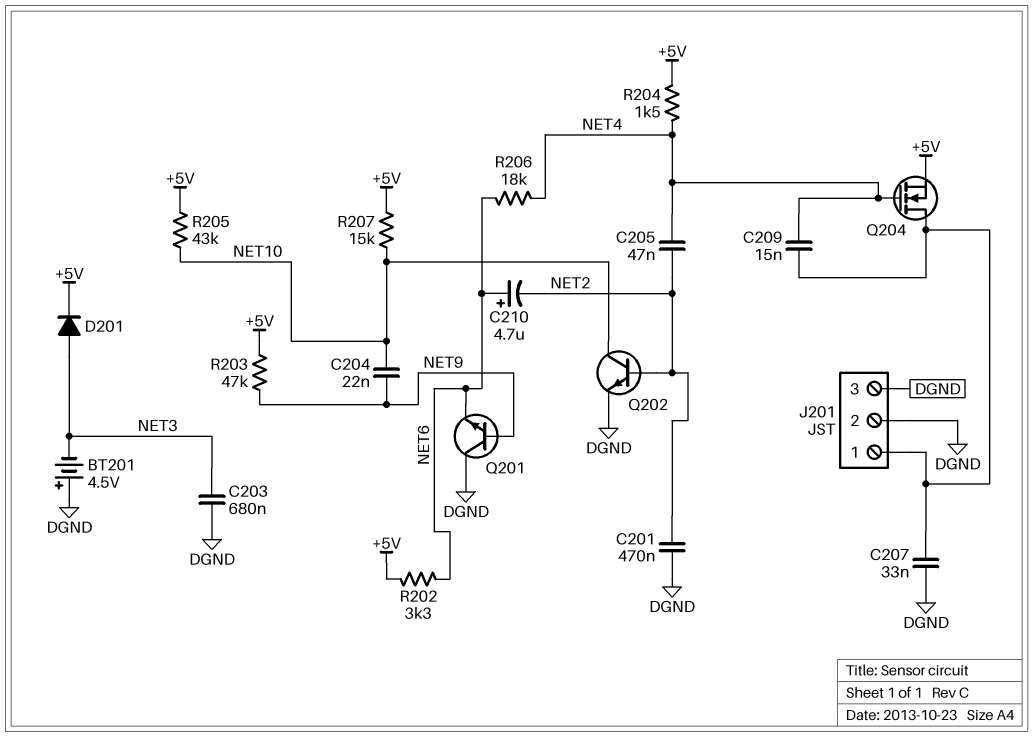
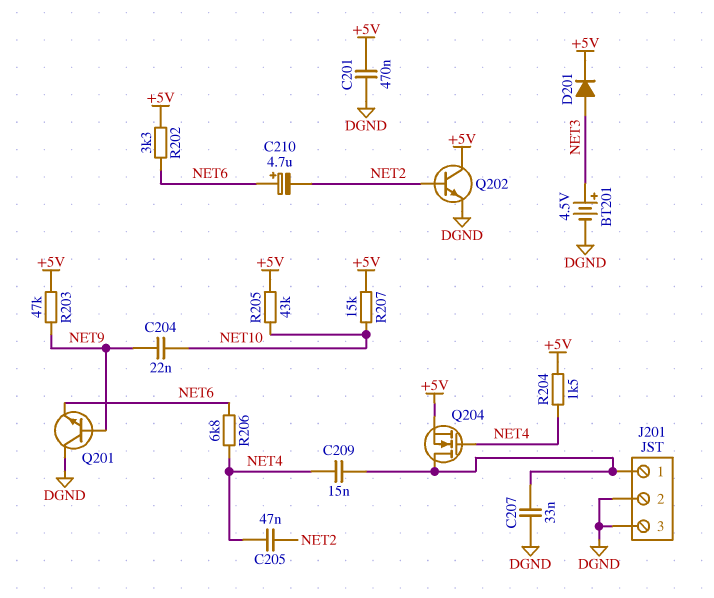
BT201: 4.5V (plus DGND, minus NET3) -> 4.5V (plus NET3, minus DGND)
C201: 470nF (DGND, NET2) -> 470nF (+5V, DGND)
C203: 680nF (DGND, NET3) -> none
Q202: NPN (B NET2, C NET10, E DGND) -> NPN (B NET2, C +5V, E DGND)
R206: 18k (NET4, NET6) -> 6.8k (NET4, NET6)

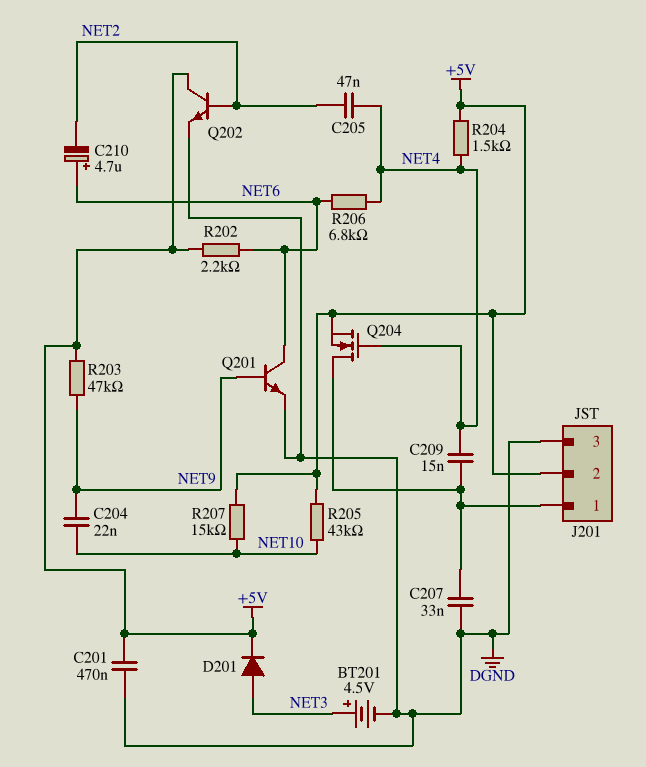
J201 pin 2: DGND -> +5V
Q201: NPN (B NET9, C DGND, E NET6) -> NPN (B NET9, C NET6, E DGND)
R202: 3.3k (+5V, NET6) -> 2.2k (+5V, NET6)

